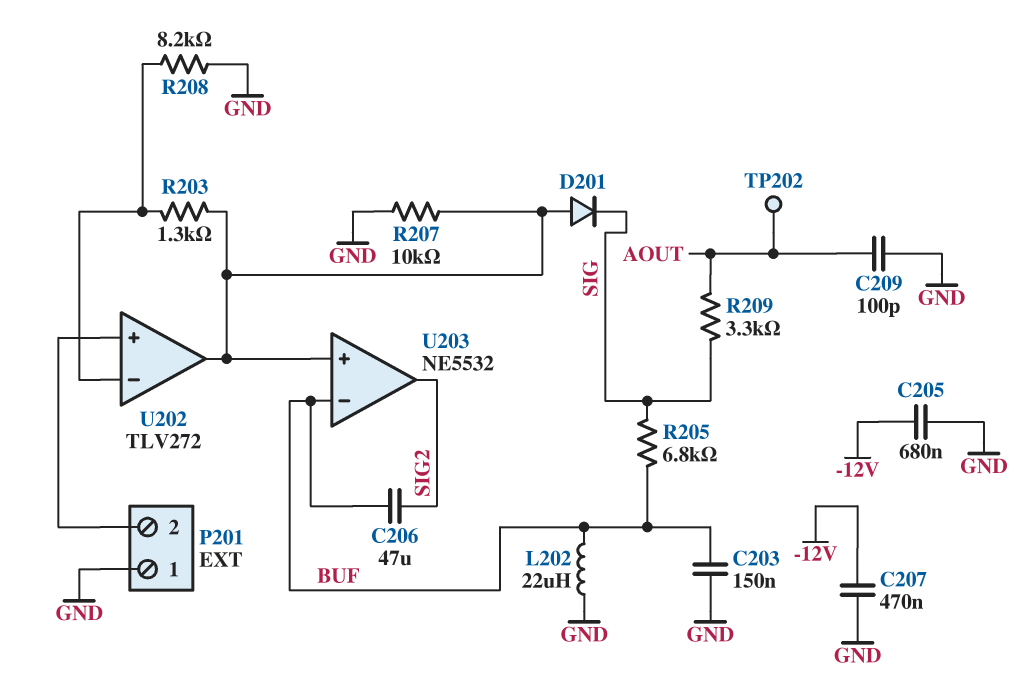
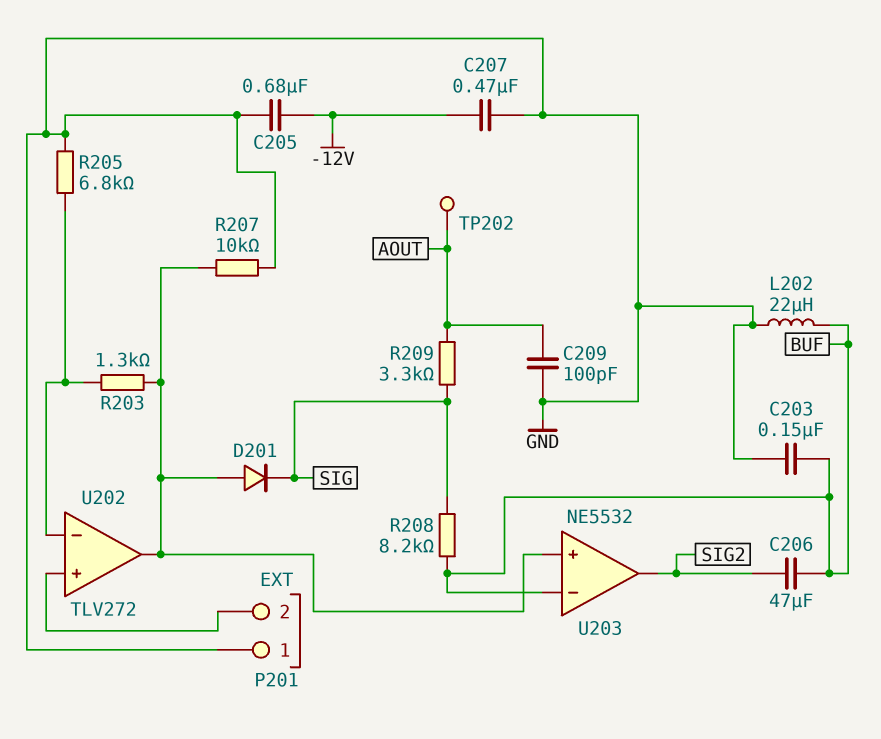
R205: 6.8k (BUF, SIG) -> 6.8k (GND, U202/in-)
R208: 8.2k (GND, U202/in-) -> 8.2k (BUF, SIG)

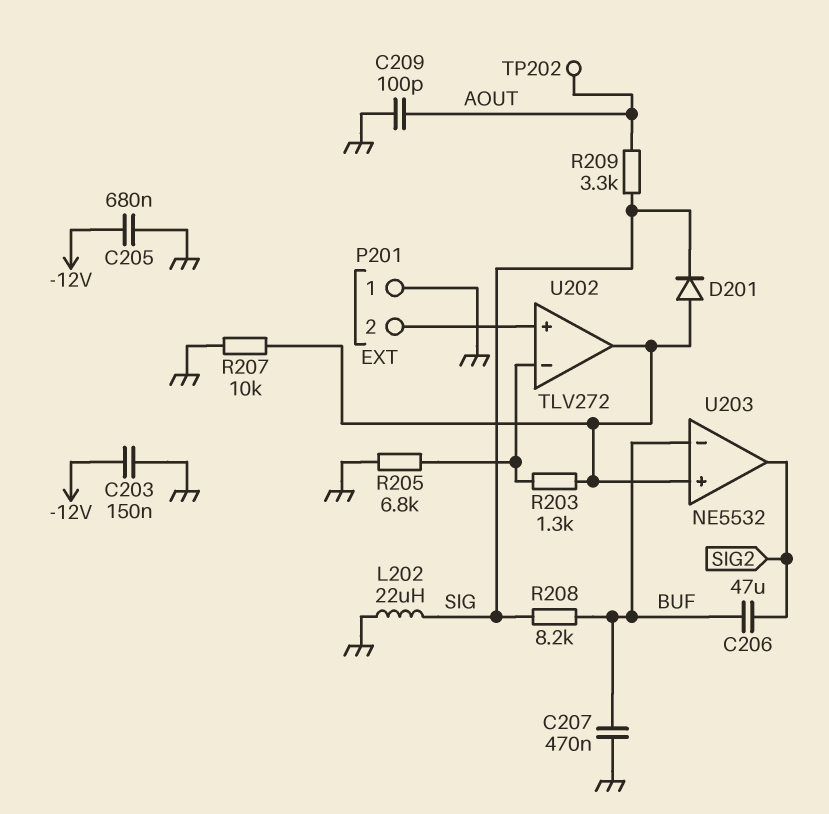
C203: 150nF (BUF, GND) -> 150nF (-12V, GND)
C207: 470nF (-12V, GND) -> 470nF (BUF, GND)
L202: 22uH (BUF, GND) -> 22uH (GND, SIG)

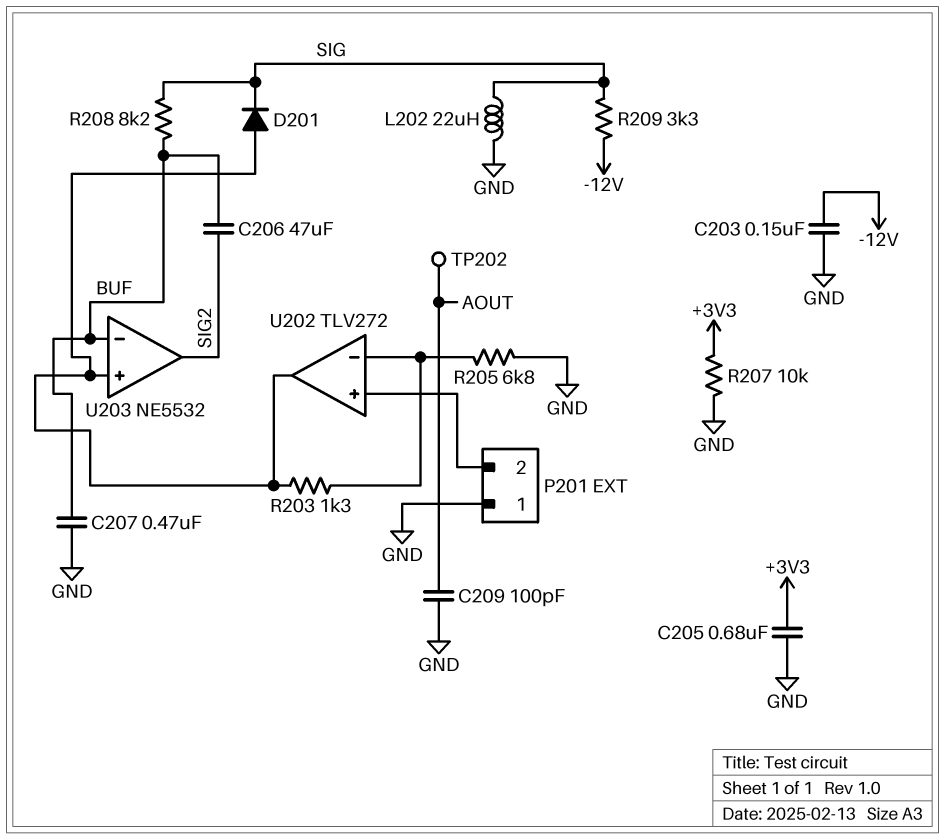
C205: 680nF (-12V, GND) -> 680nF (+3V3, GND)
R207: 10k (GND, U202/out) -> 10k (+3V3, GND)
R209: 3.3k (AOUT, SIG) -> 3.3k (-12V, SIG)

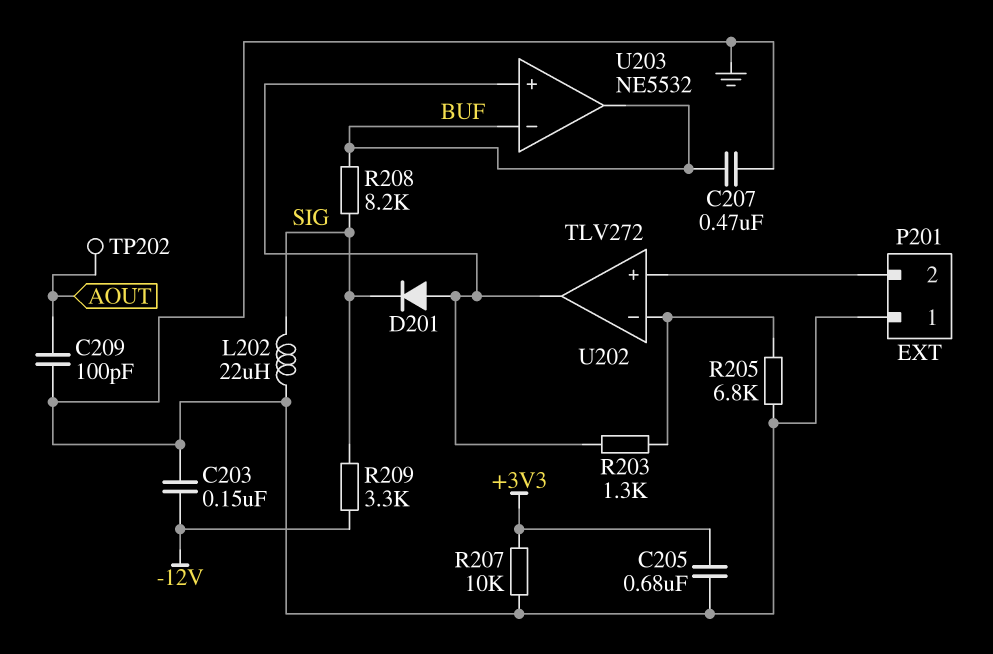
C206: 47uF (BUF, SIG2) -> none
U203 pin out: SIG2 -> BUF

